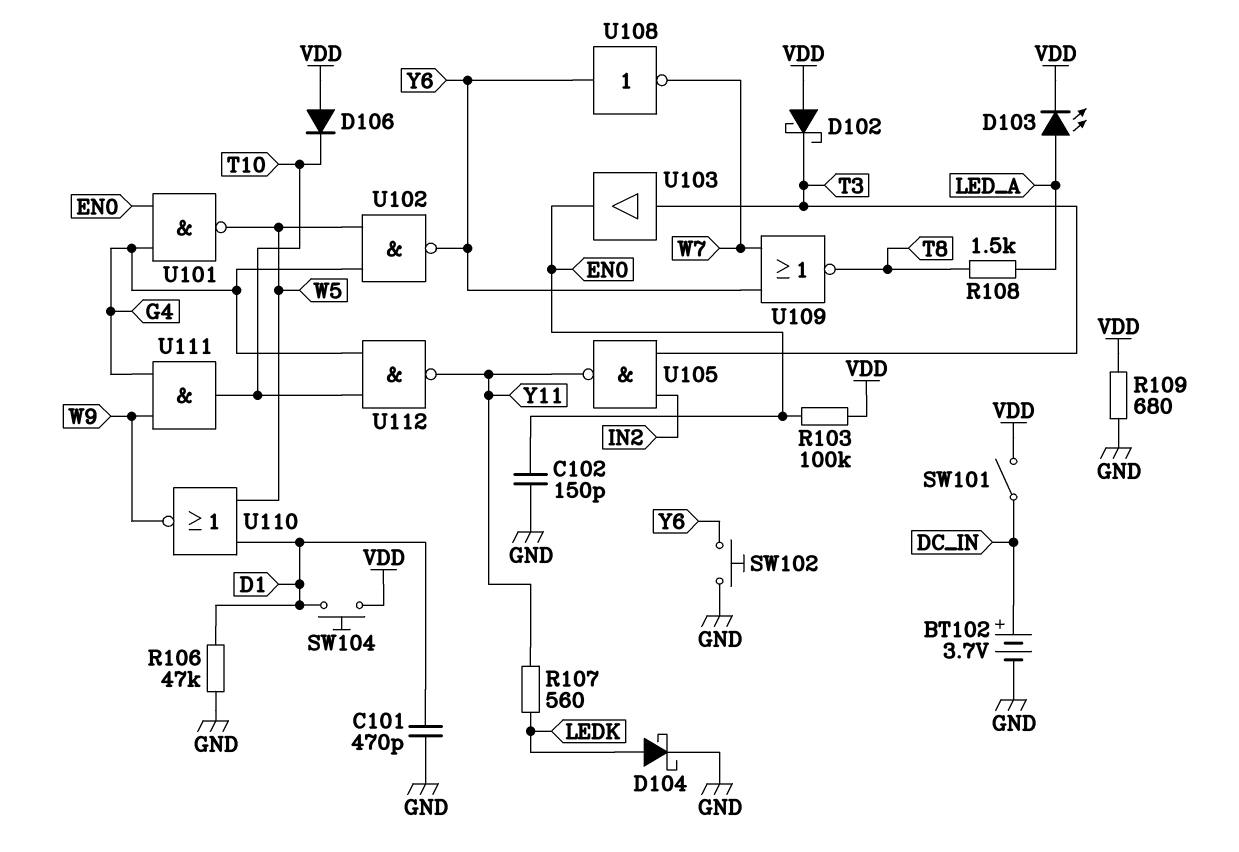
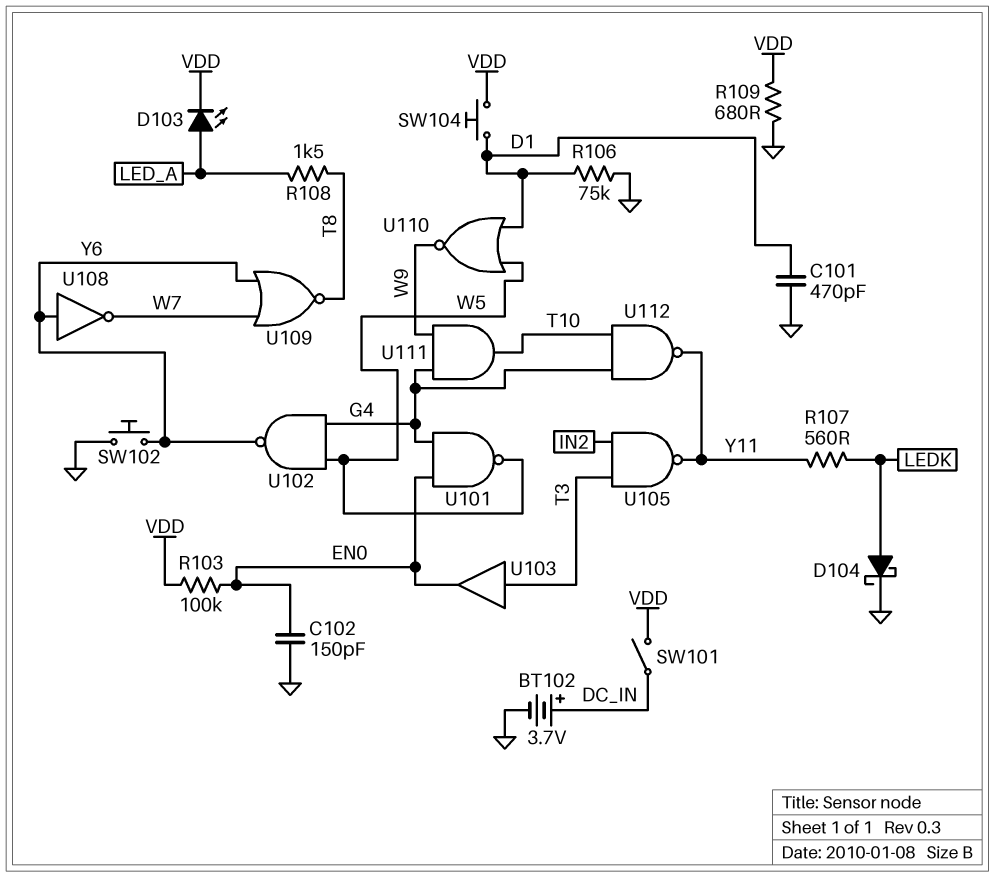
D102: schottky (A VDD, K T3) -> none
D106: diode (A VDD, K T10) -> none
R106: 47k (D1, GND) -> 75k (D1, GND)

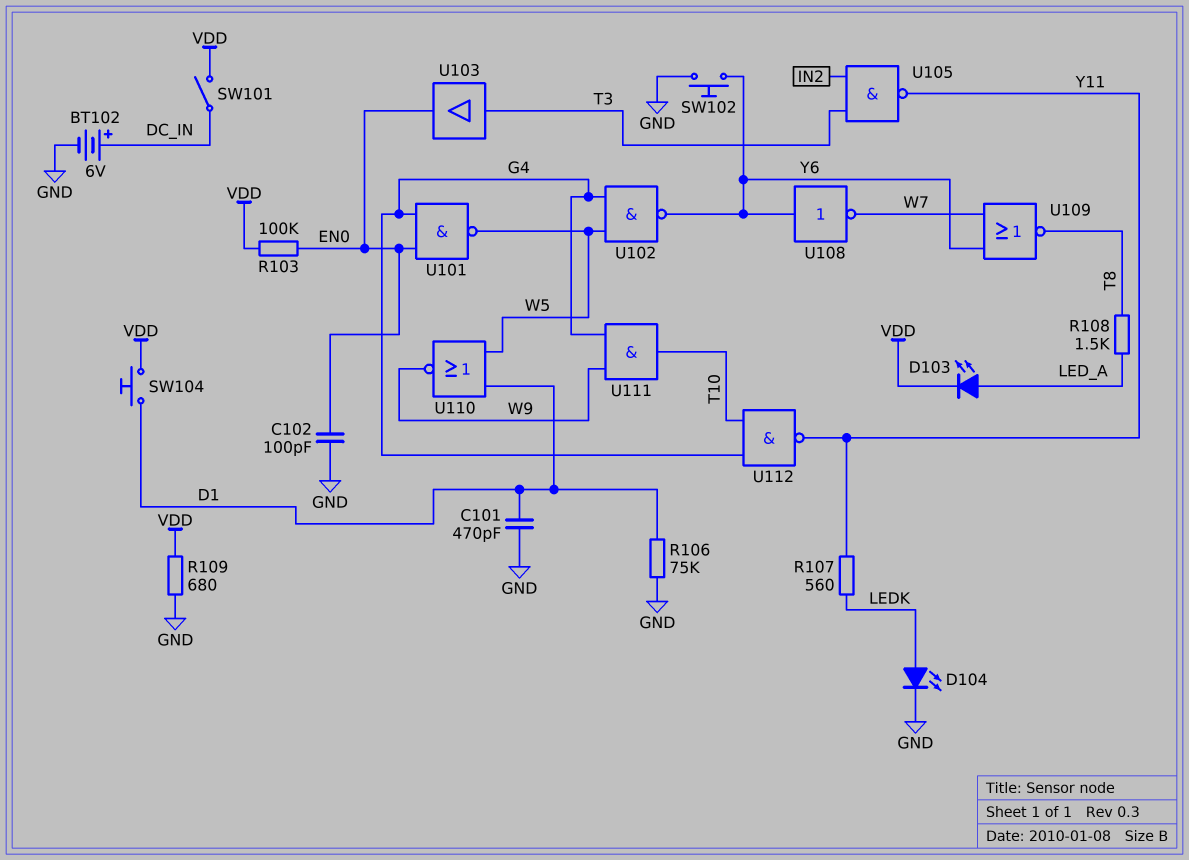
BT102: 3.7V (plus DC_IN, minus GND) -> 6V (plus DC_IN, minus GND)
C102: 150pF (EN0, GND) -> 100pF (EN0, GND)
D104: schottky (A LEDK, K GND) -> LED (A LEDK, K GND)

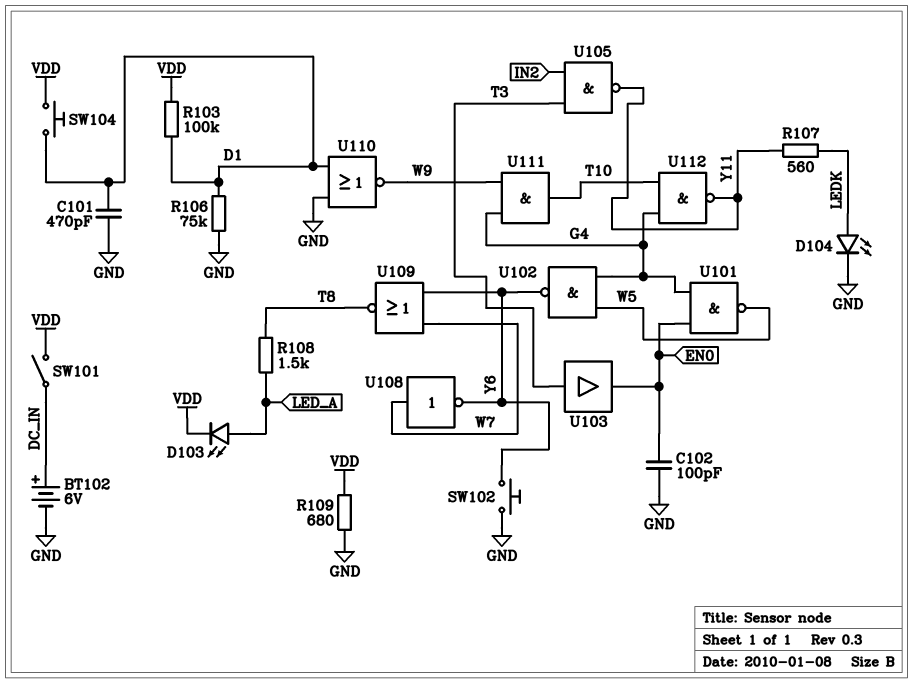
R103: 100k (EN0, VDD) -> 100k (D1, VDD)
U108: NOT (in Y6, out W7) -> NOT (in W7, out Y6)
U110: NOR (in D1, in W5, out W9) -> NOR (in D1, in GND, out W9)

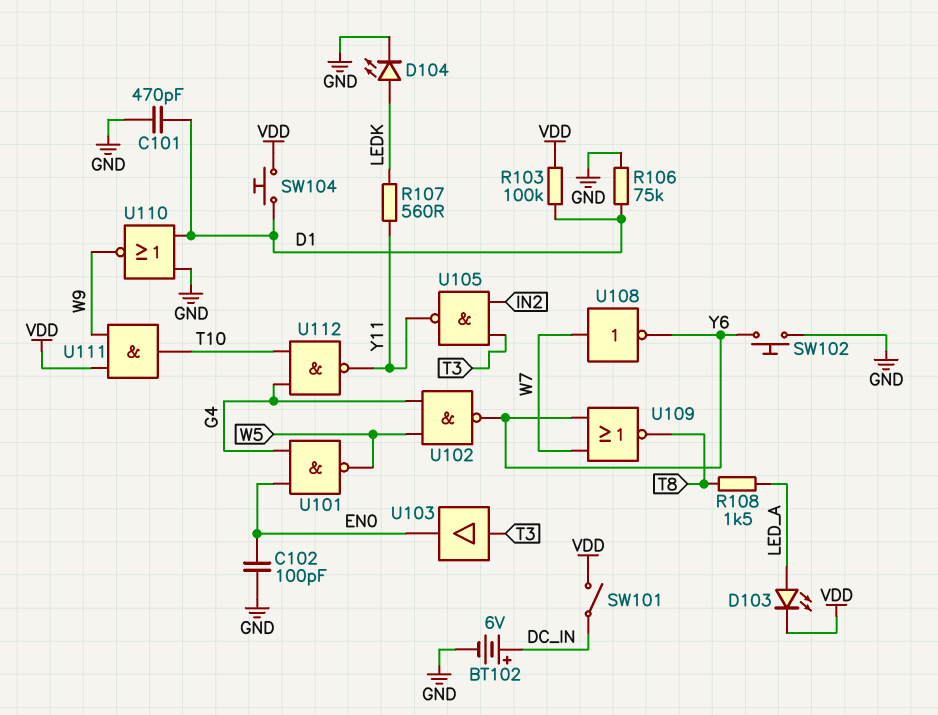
R109: 680 (GND, VDD) -> none
U111: AND (in G4, in W9, out T10) -> AND (in VDD, in W9, out T10)

